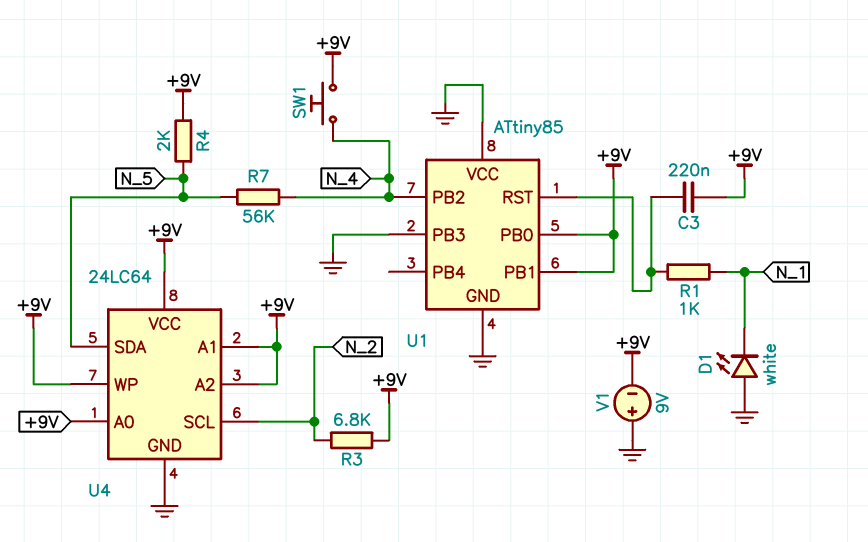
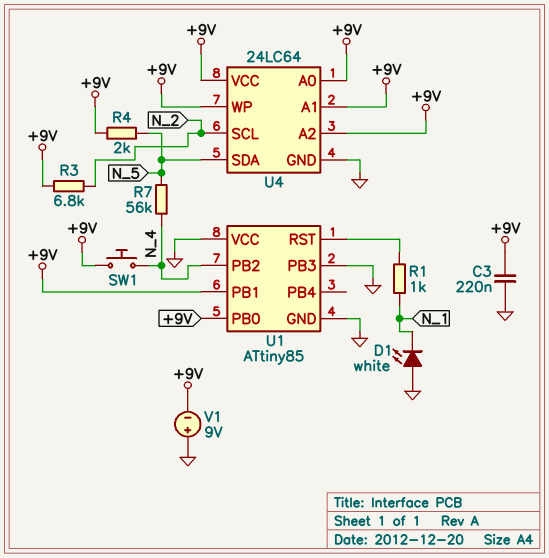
C3: 220nF (+9V, U1/RST) -> 220nF (+9V, GND)

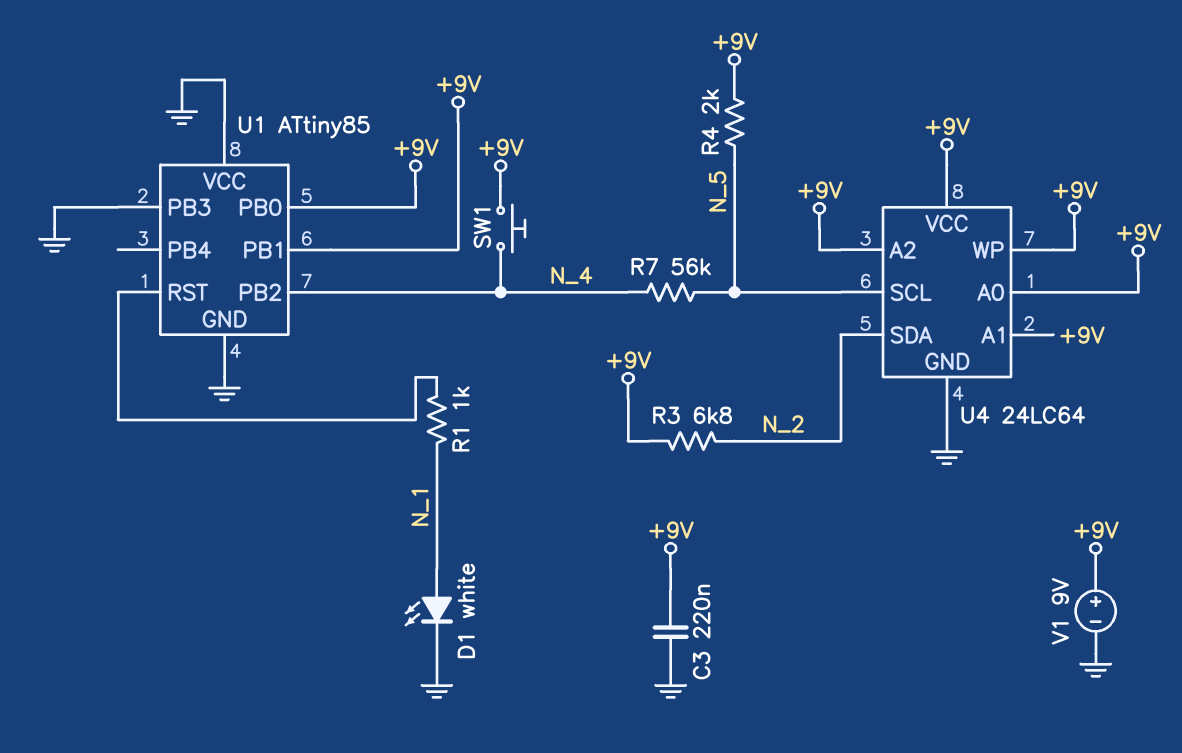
D1: LED white (A GND, K N_1) -> LED white (A N_1, K GND)
U4 pin SCL: N_2 -> N_5
U4 pin SDA: N_5 -> N_2
V1: 9V (plus GND, minus +9V) -> 9V (plus +9V, minus GND)

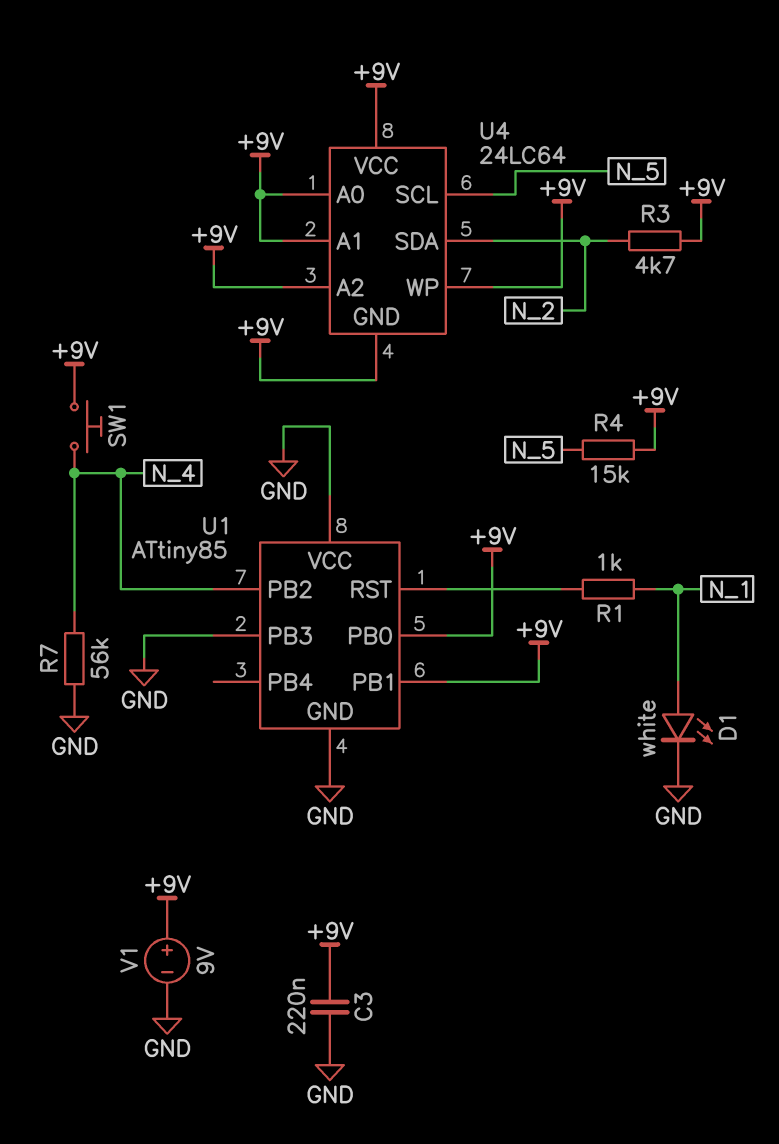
R3: 6.8k (+9V, N_2) -> 4.7k (+9V, N_2)
R4: 2k (+9V, N_5) -> 15k (+9V, N_5)
R7: 56k (N_4, N_5) -> 56k (GND, N_4)
U4 pin GND: GND -> +9V

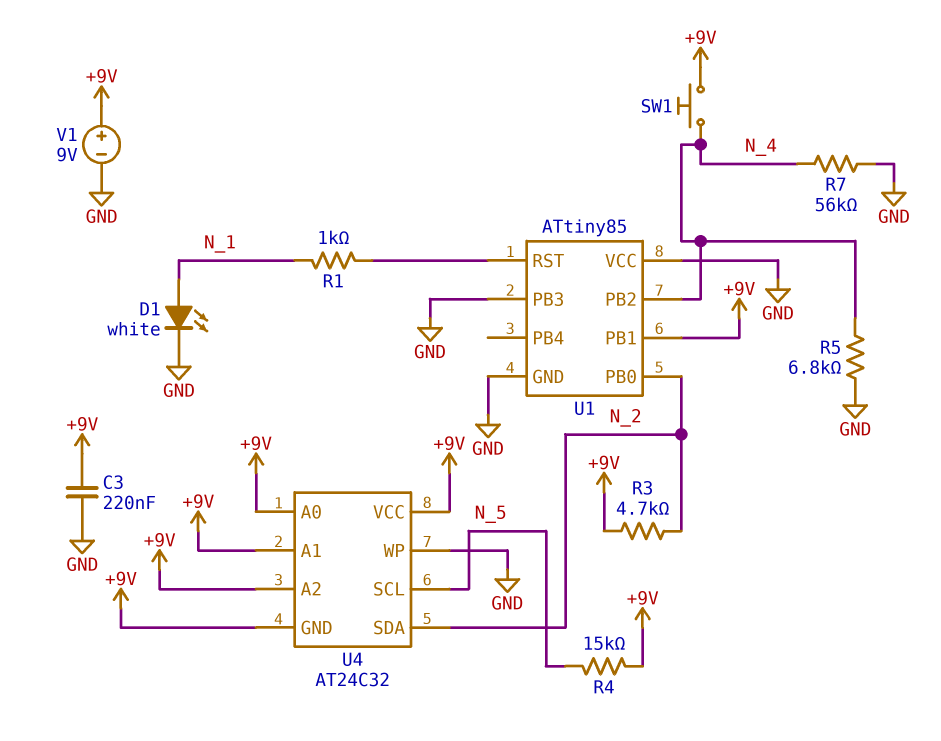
R5: none -> 6.8k (GND, N_4)
U1 pin PB0: +9V -> N_2
U4: 24LC64 -> AT24C32
U4 pin WP: +9V -> GND

